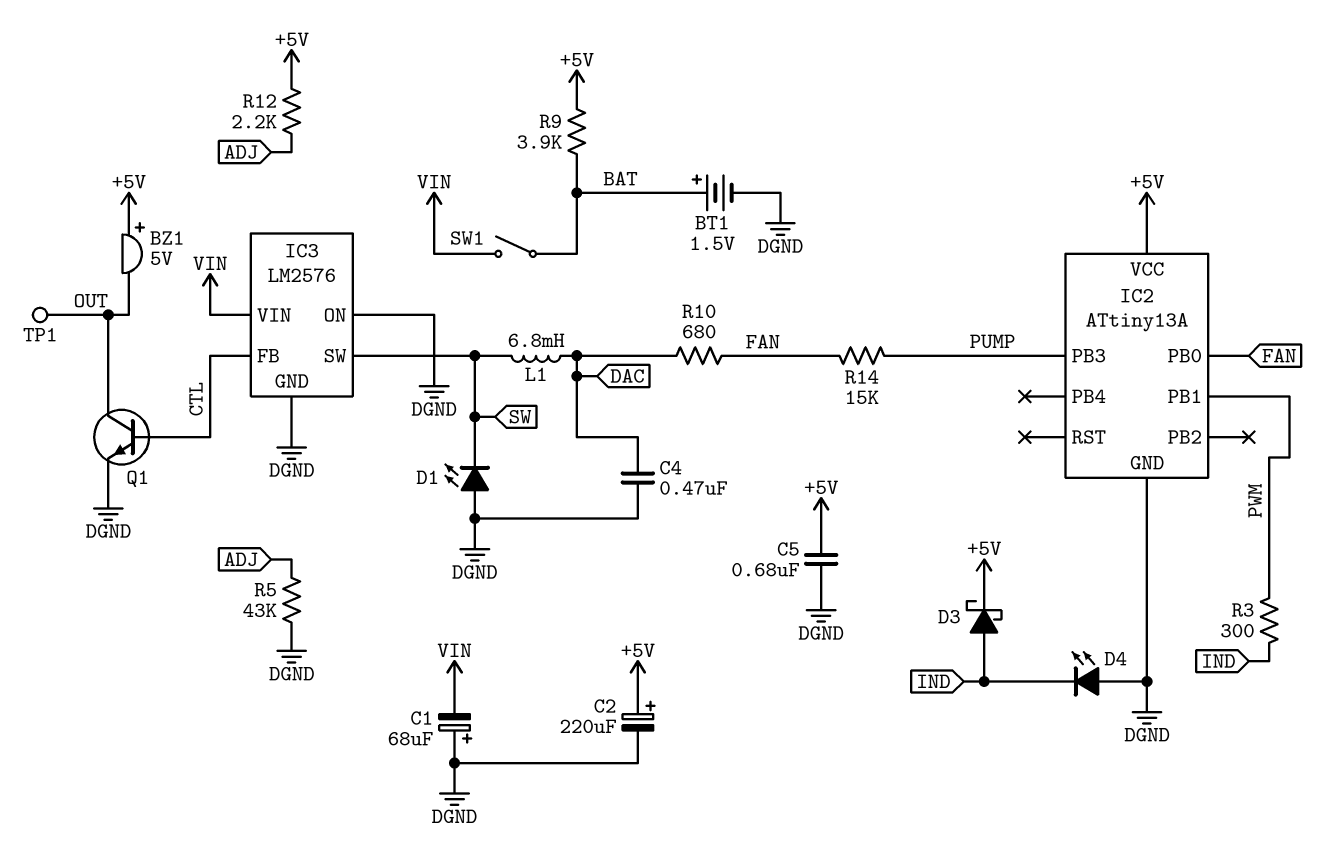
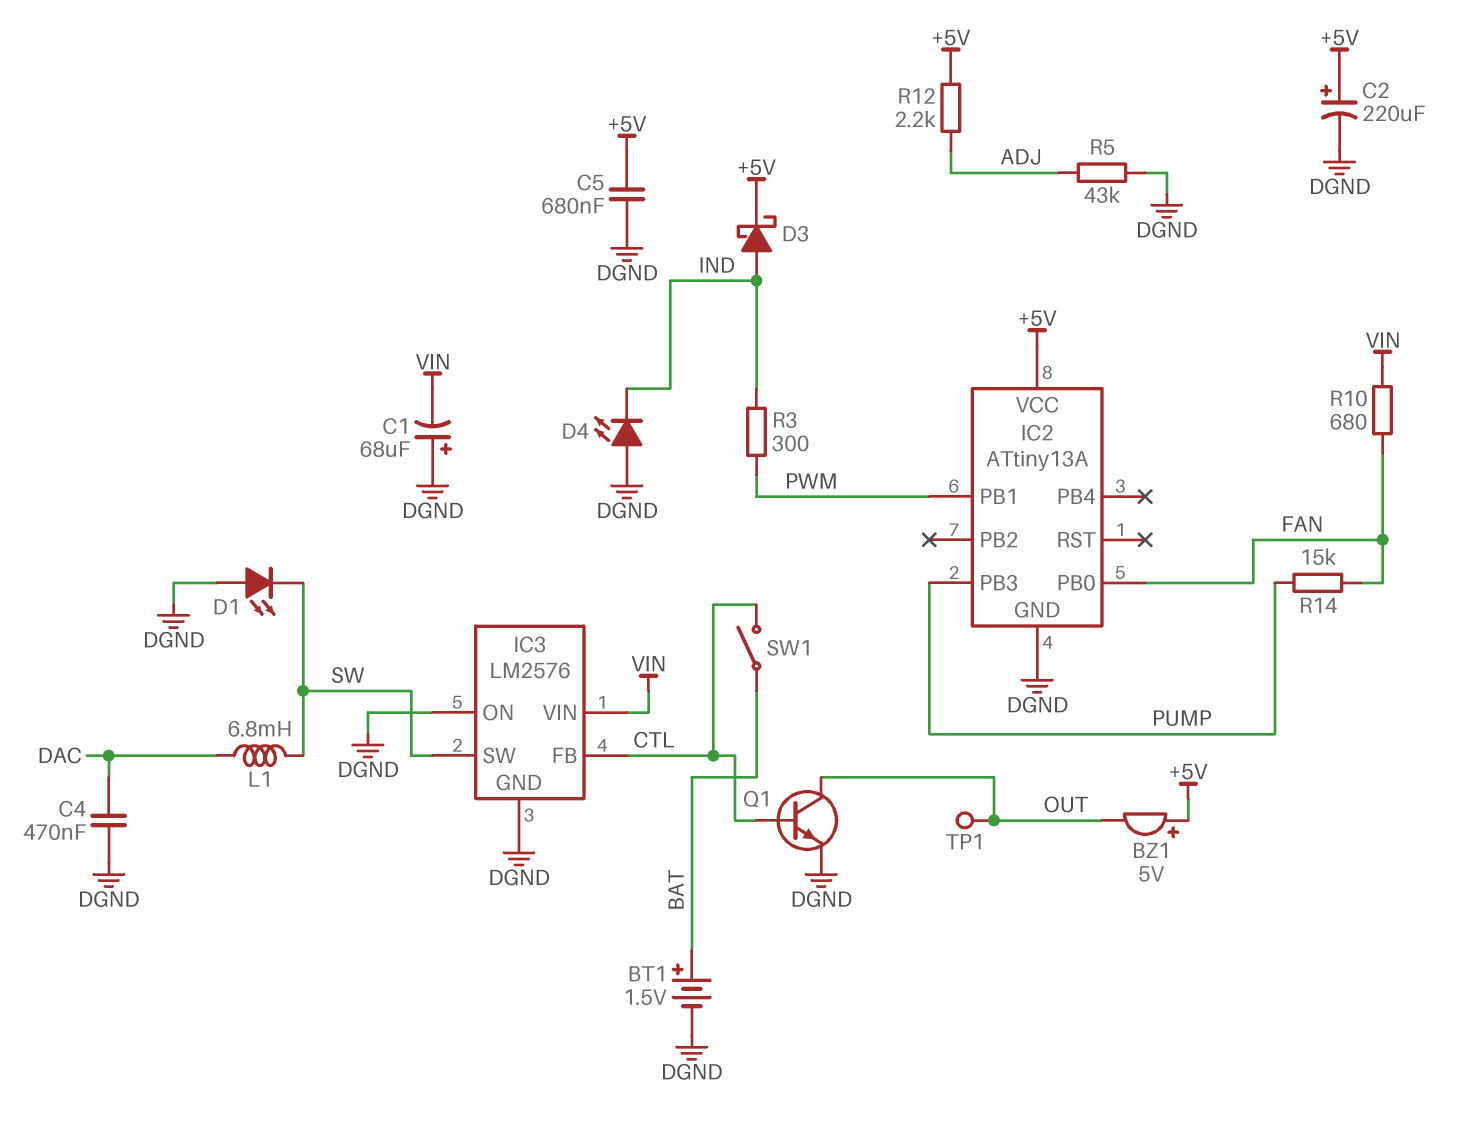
R9: 3.9k (+5V, BAT) -> none
R10: 680 (DAC, FAN) -> 680 (FAN, VIN)
SW1: switch (BAT, VIN) -> switch (BAT, CTL)

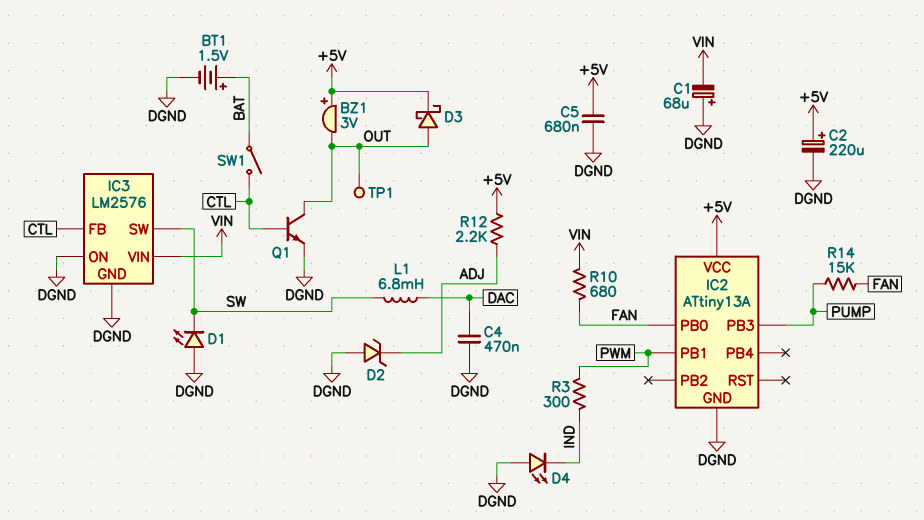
BZ1: buzzer 5V (plus +5V, minus OUT) -> buzzer 3V (plus +5V, minus OUT)
D2: none -> zener (A DGND, K ADJ)
D3: schottky (A IND, K +5V) -> schottky (A OUT, K +5V)
R5: 43k (ADJ, DGND) -> none

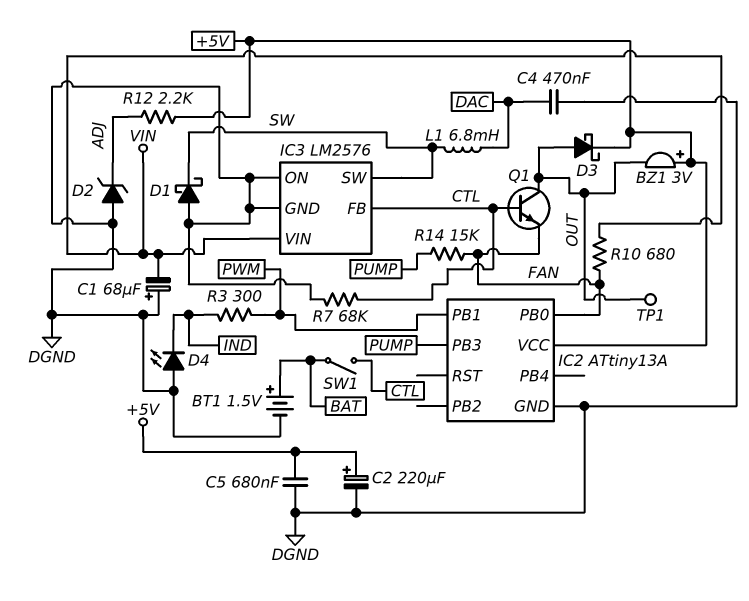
D1: LED (A DGND, K SW) -> schottky (A DGND, K SW)
Q1: NPN (B CTL, C OUT, E DGND) -> NPN (B CTL, C OUT, E FAN)
R7: none -> 68k (CTL, DGND)

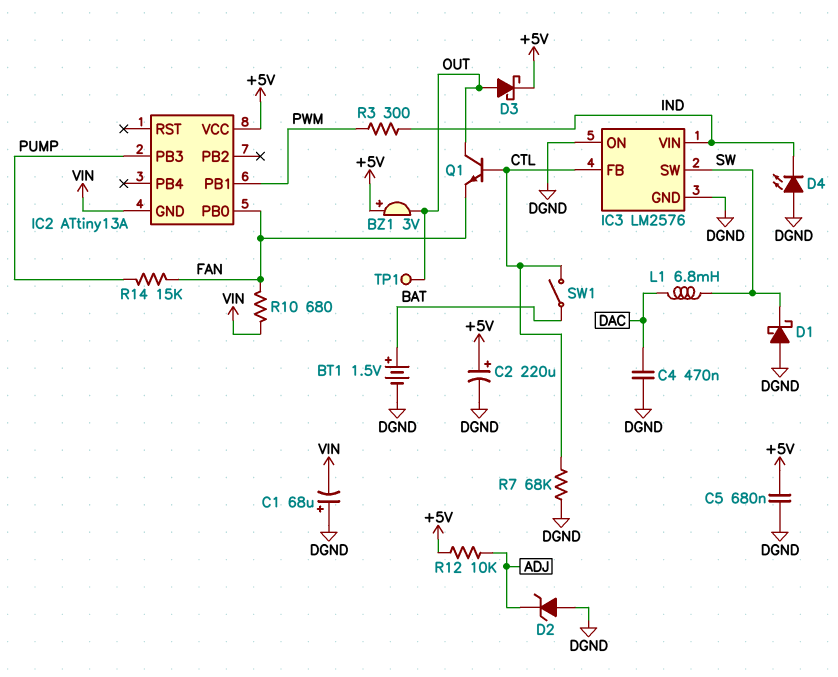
IC2 pin GND: DGND -> VIN
IC3 pin VIN: VIN -> IND
R12: 2.2k (+5V, ADJ) -> 10k (+5V, ADJ)

